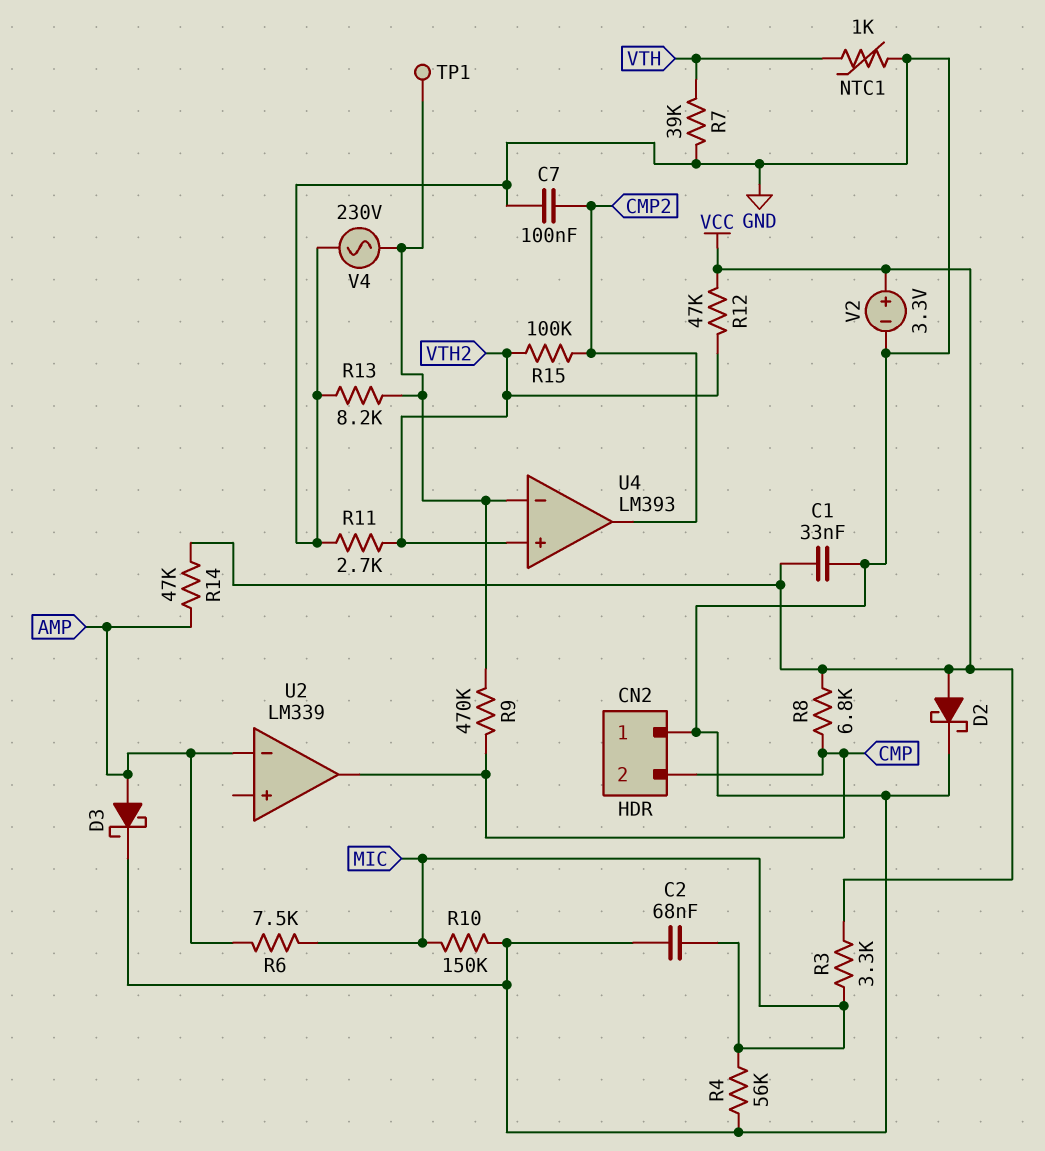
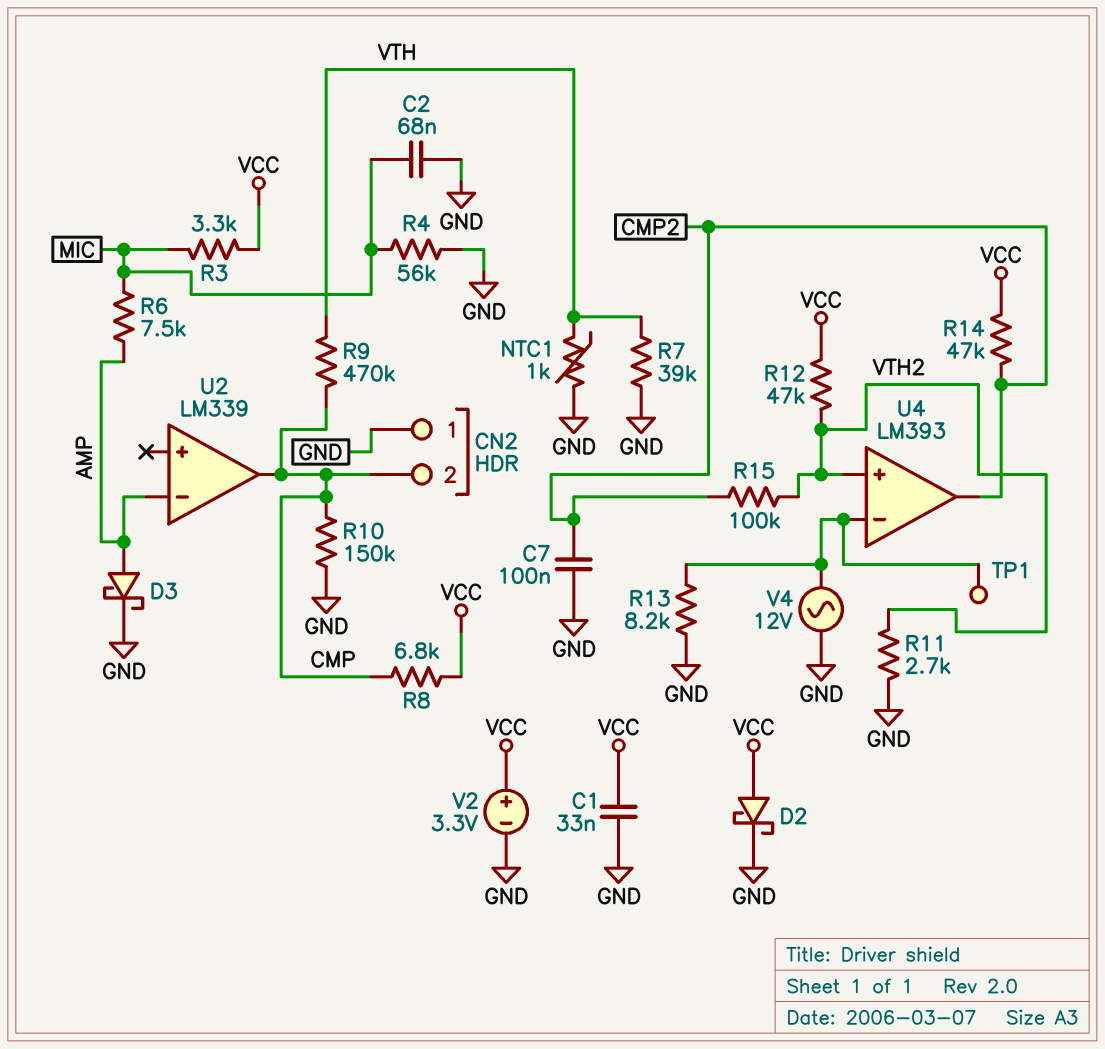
R9: 470k (CMP, U4/in-) -> 470k (CMP, VTH)
R10: 150k (GND, MIC) -> 150k (CMP, GND)
R14: 47k (AMP, VCC) -> 47k (CMP2, VCC)
V4: AC 230V (GND, U4/in-) -> AC 12V (GND, U4/in-)

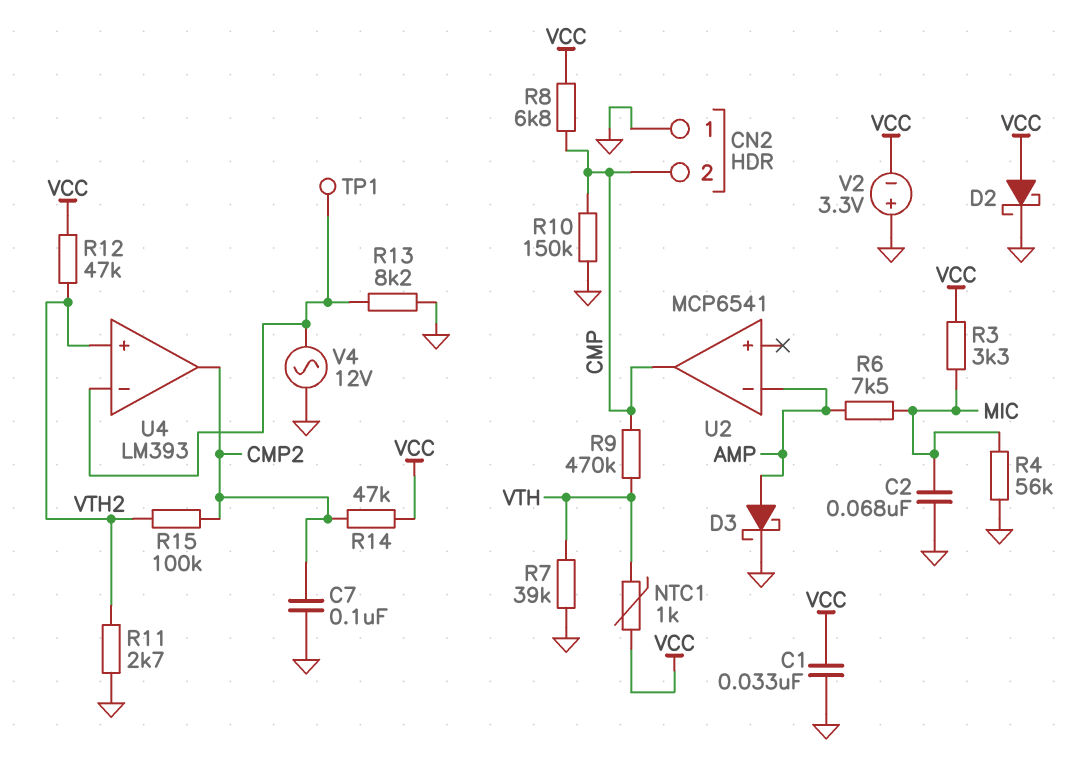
NTC1: 1k (GND, VTH) -> 1k (VCC, VTH)
U2: LM339 -> MCP6541
V2: 3.3V (plus VCC, minus GND) -> 3.3V (plus GND, minus VCC)

